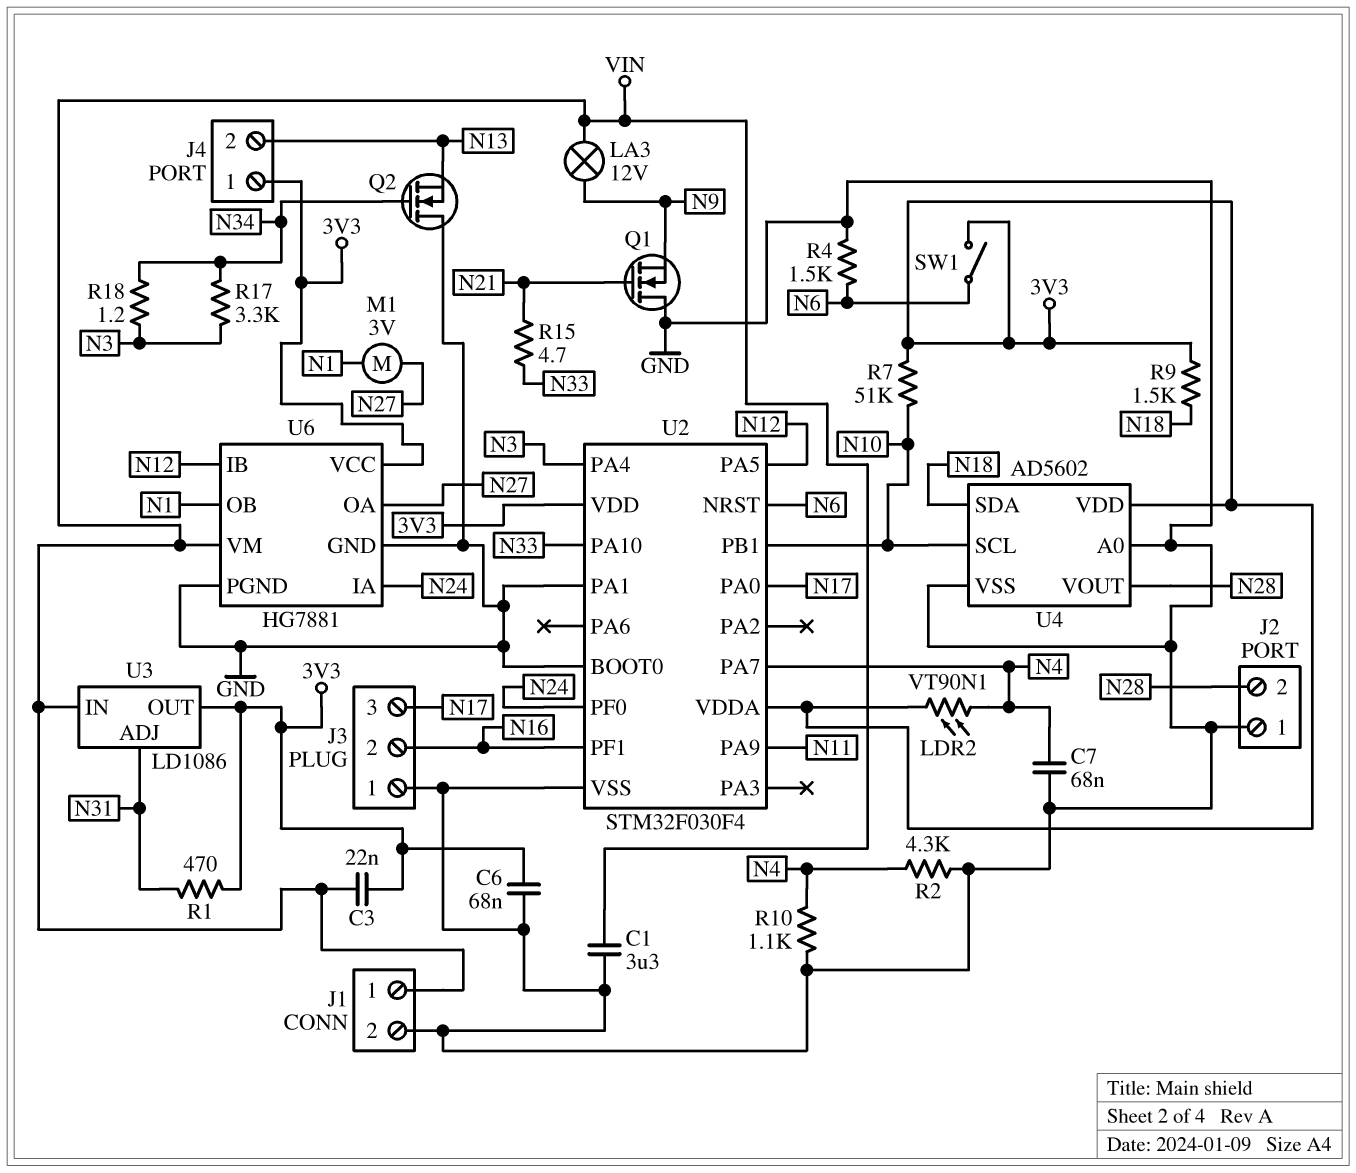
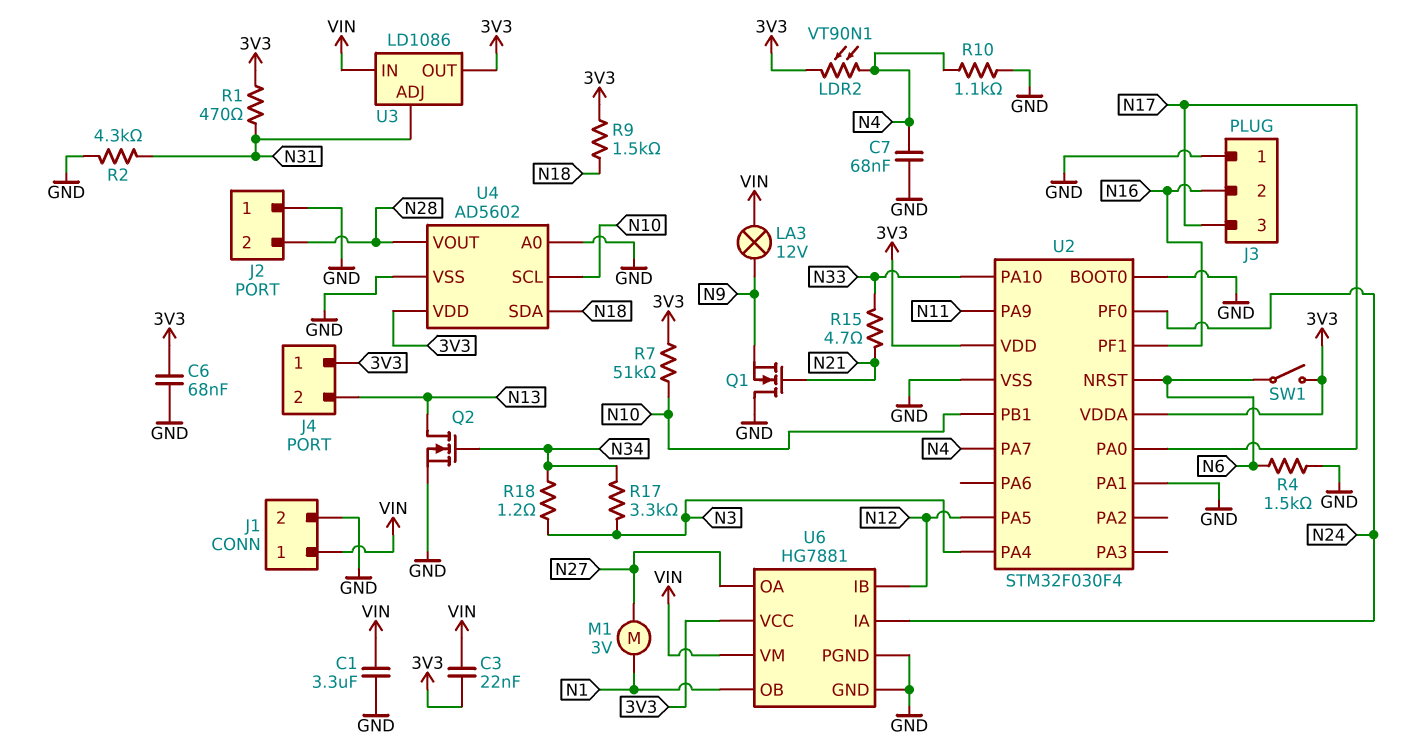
Q2: NMOS (G N34, D GND, S N13) -> NMOS (G N34, D N13, S GND)
R2: 4.3k (GND, N4) -> 4.3k (GND, N31)

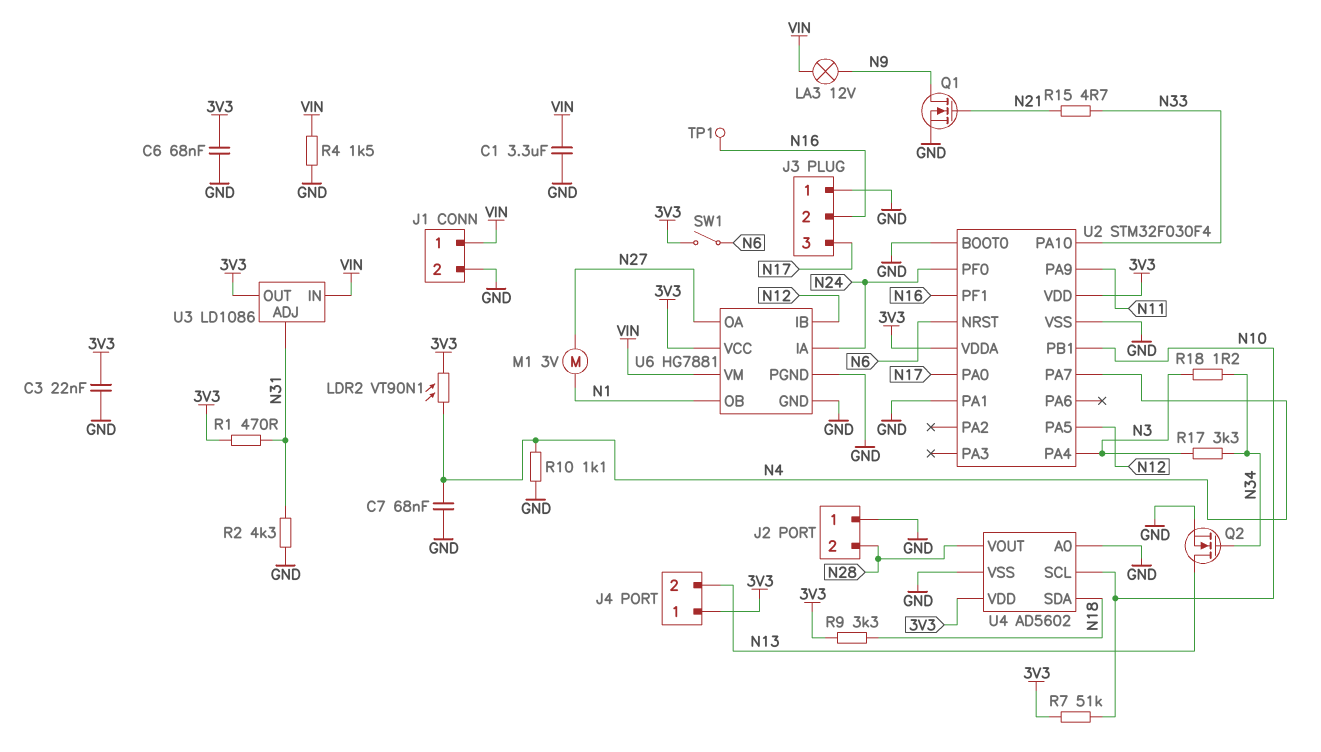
C3: 22nF (3V3, VIN) -> 22nF (3V3, GND)
Q1: NMOS (G N21, D GND, S N9) -> NMOS (G N21, D N9, S GND)
R4: 1.5k (GND, N6) -> 1.5k (GND, VIN)
R9: 1.5k (3V3, N18) -> 3.3k (3V3, N18)
TP1: none -> test point (N16)

